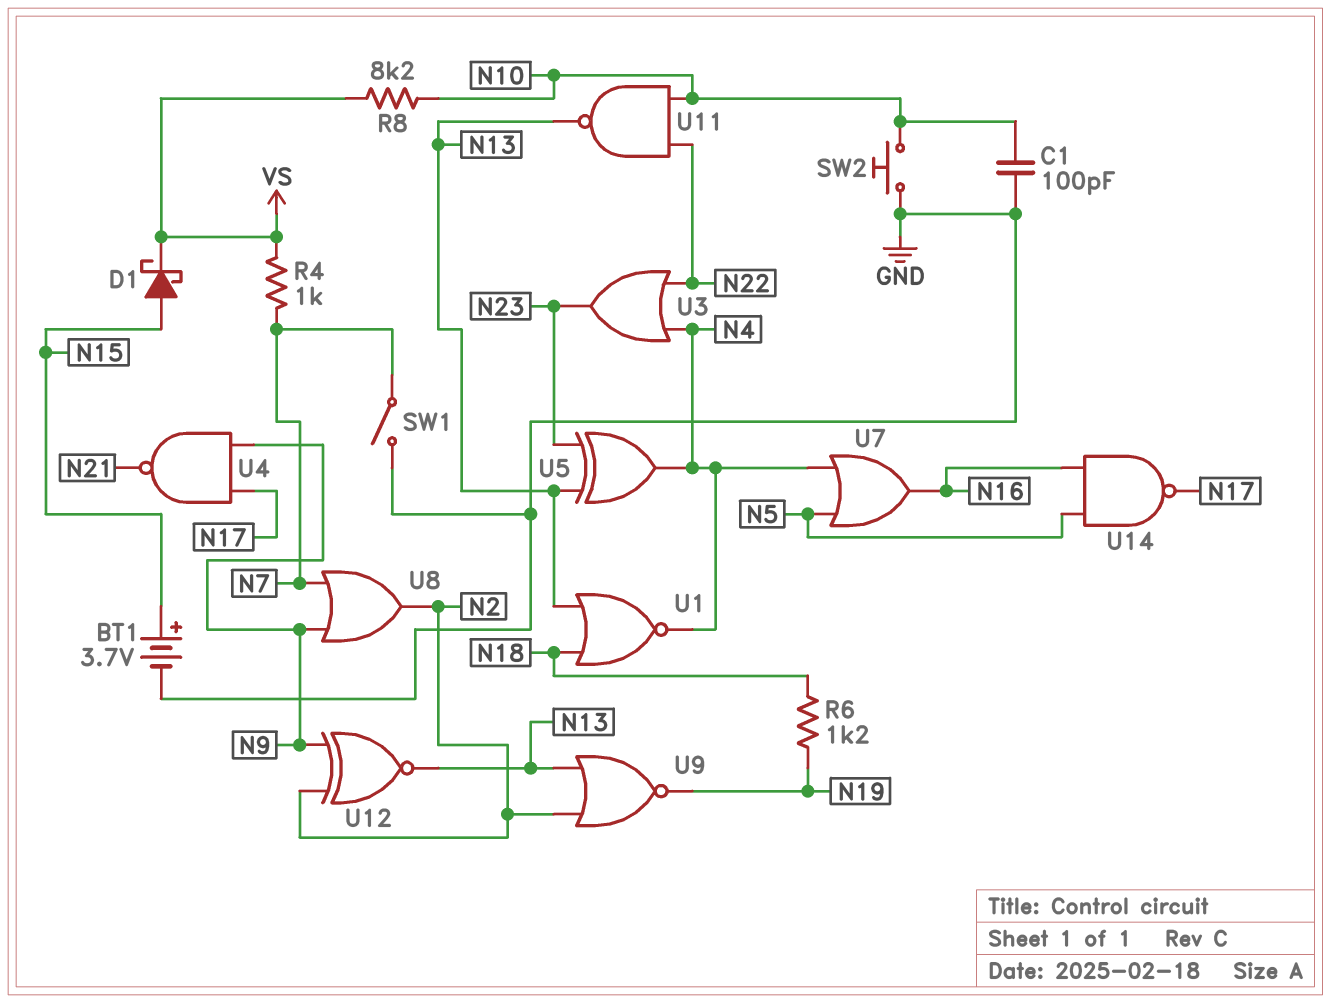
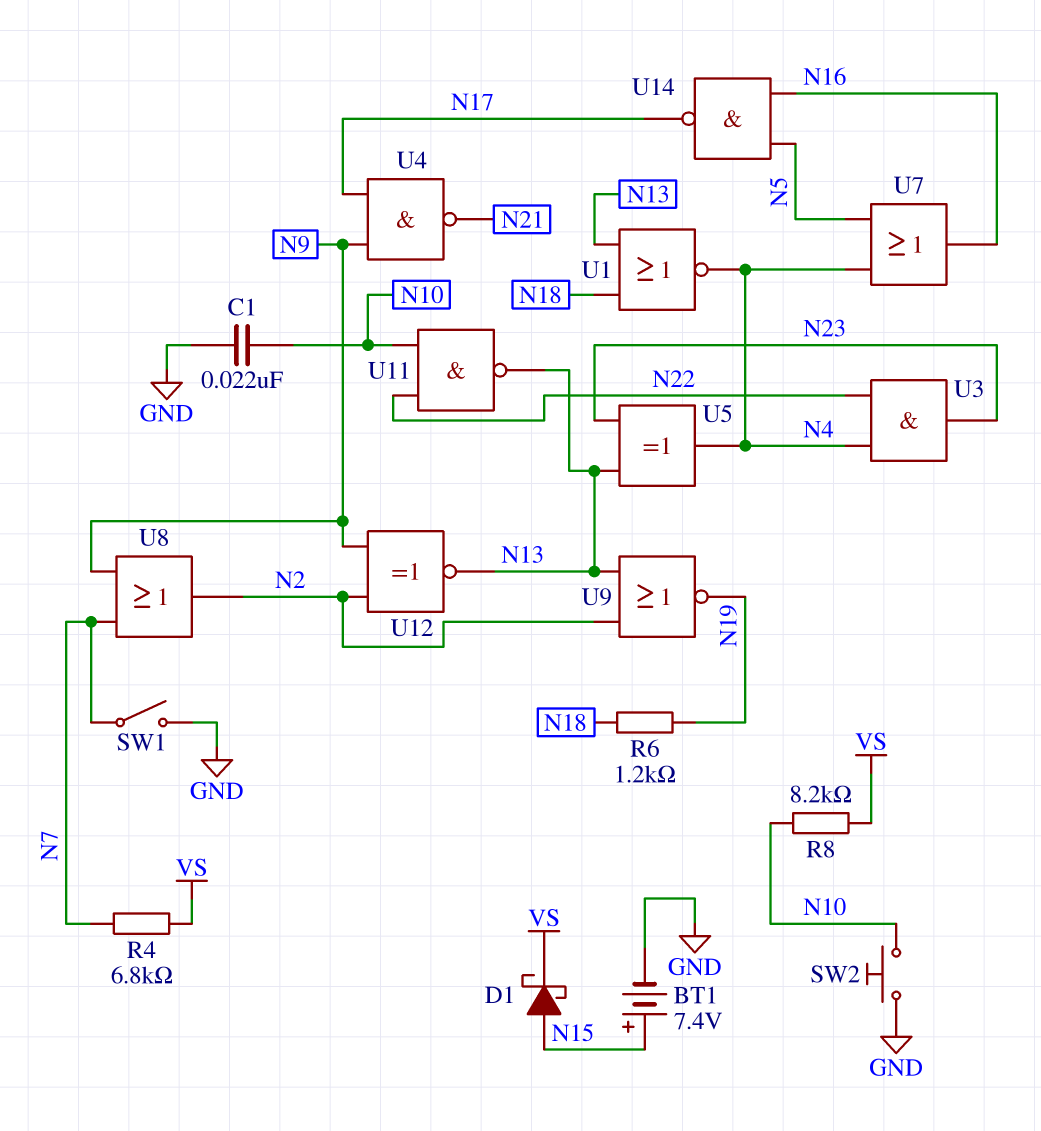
BT1: 3.7V (plus N15, minus GND) -> 7.4V (plus N15, minus GND)
C1: 100pF (GND, N10) -> 22nF (GND, N10)
R4: 1k (N7, VS) -> 6.8k (N7, VS)
U3: OR (in N4, in N22, out N23) -> AND (in N4, in N22, out N23)

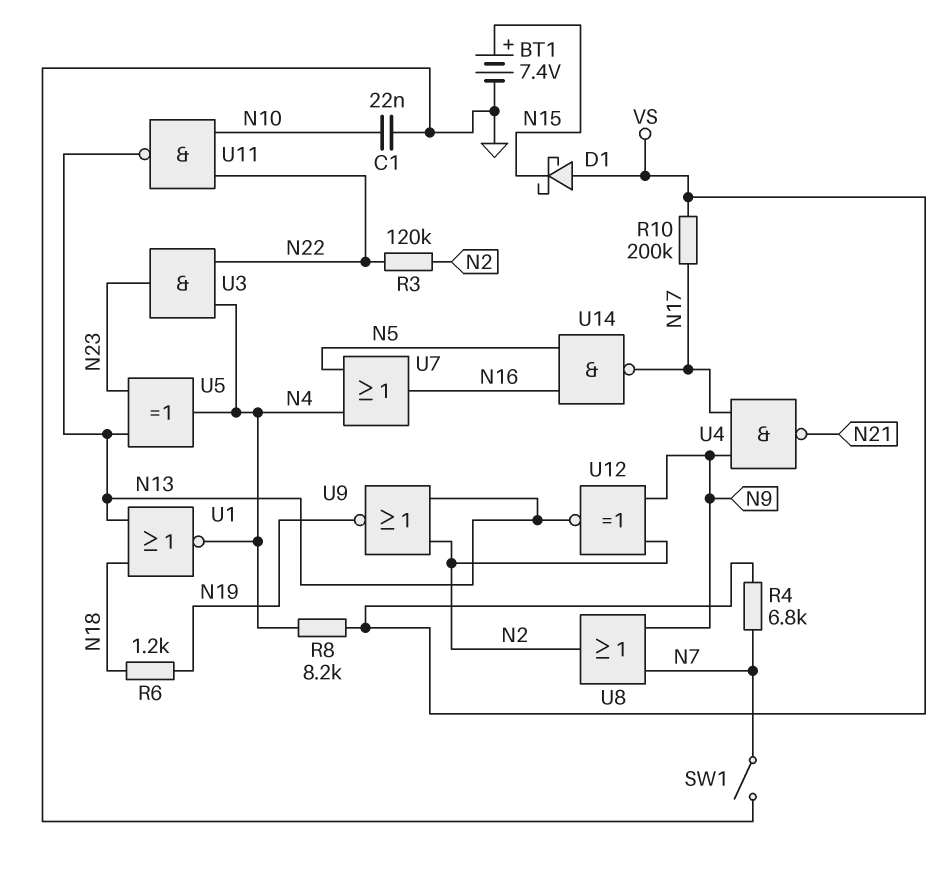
D1: schottky (A N15, K VS) -> schottky (A VS, K N15)
R3: none -> 120k (N2, N22)
R8: 8.2k (N10, VS) -> 8.2k (N4, VS)
R10: none -> 200k (N17, VS)
SW2: button (GND, N10) -> none

